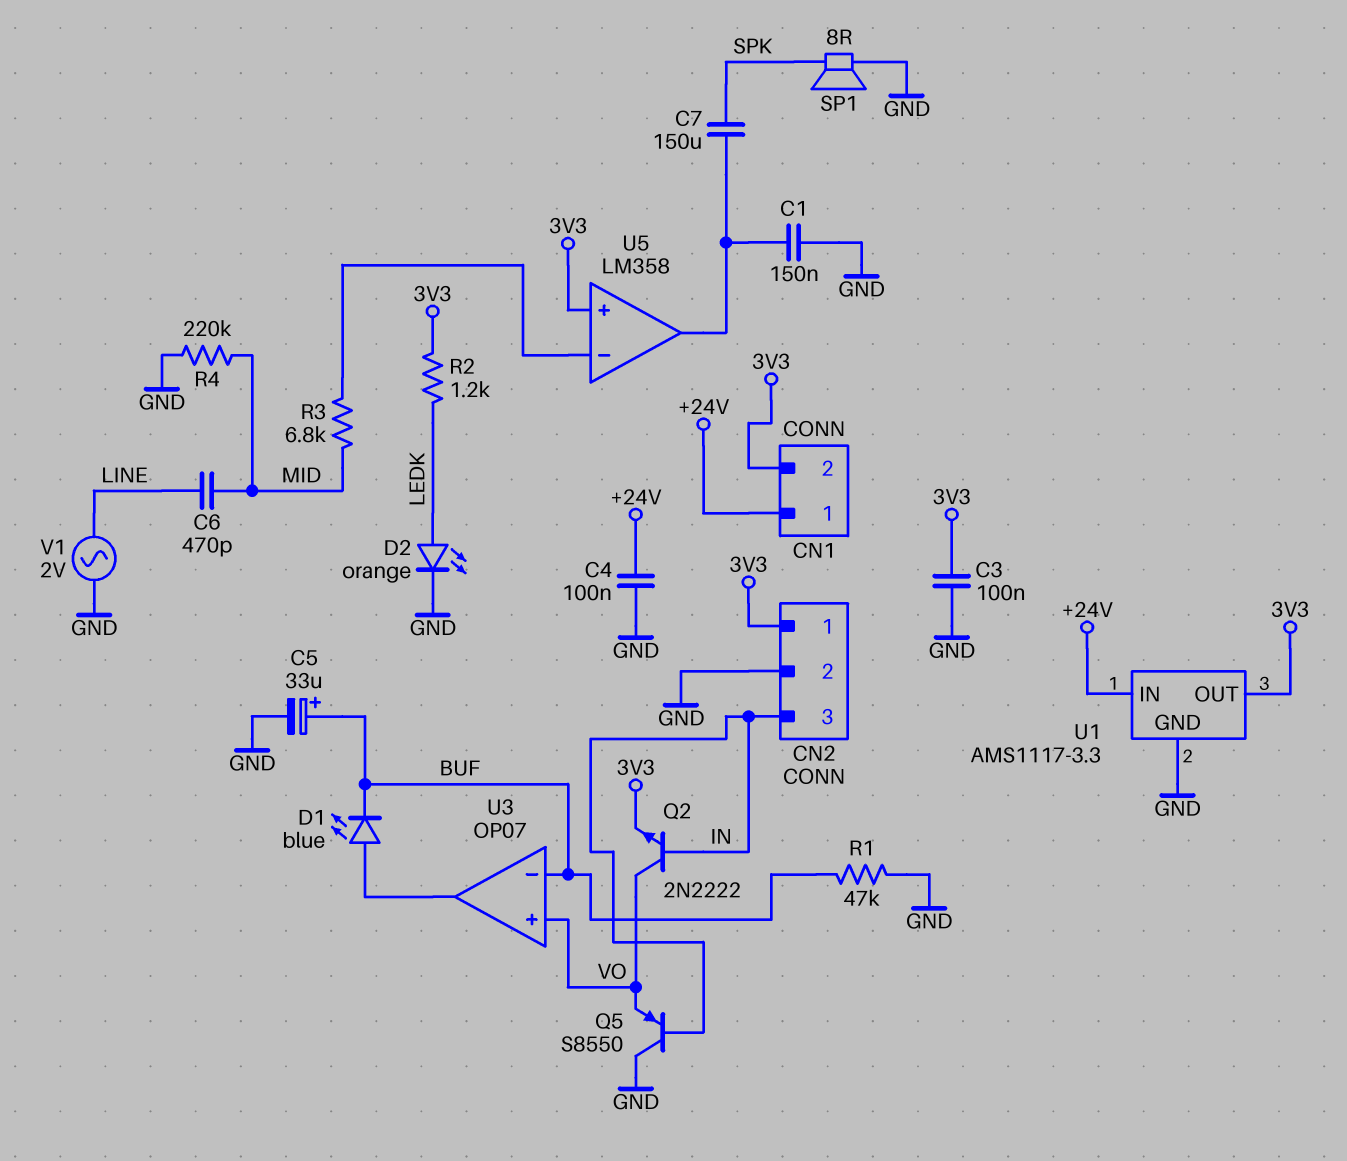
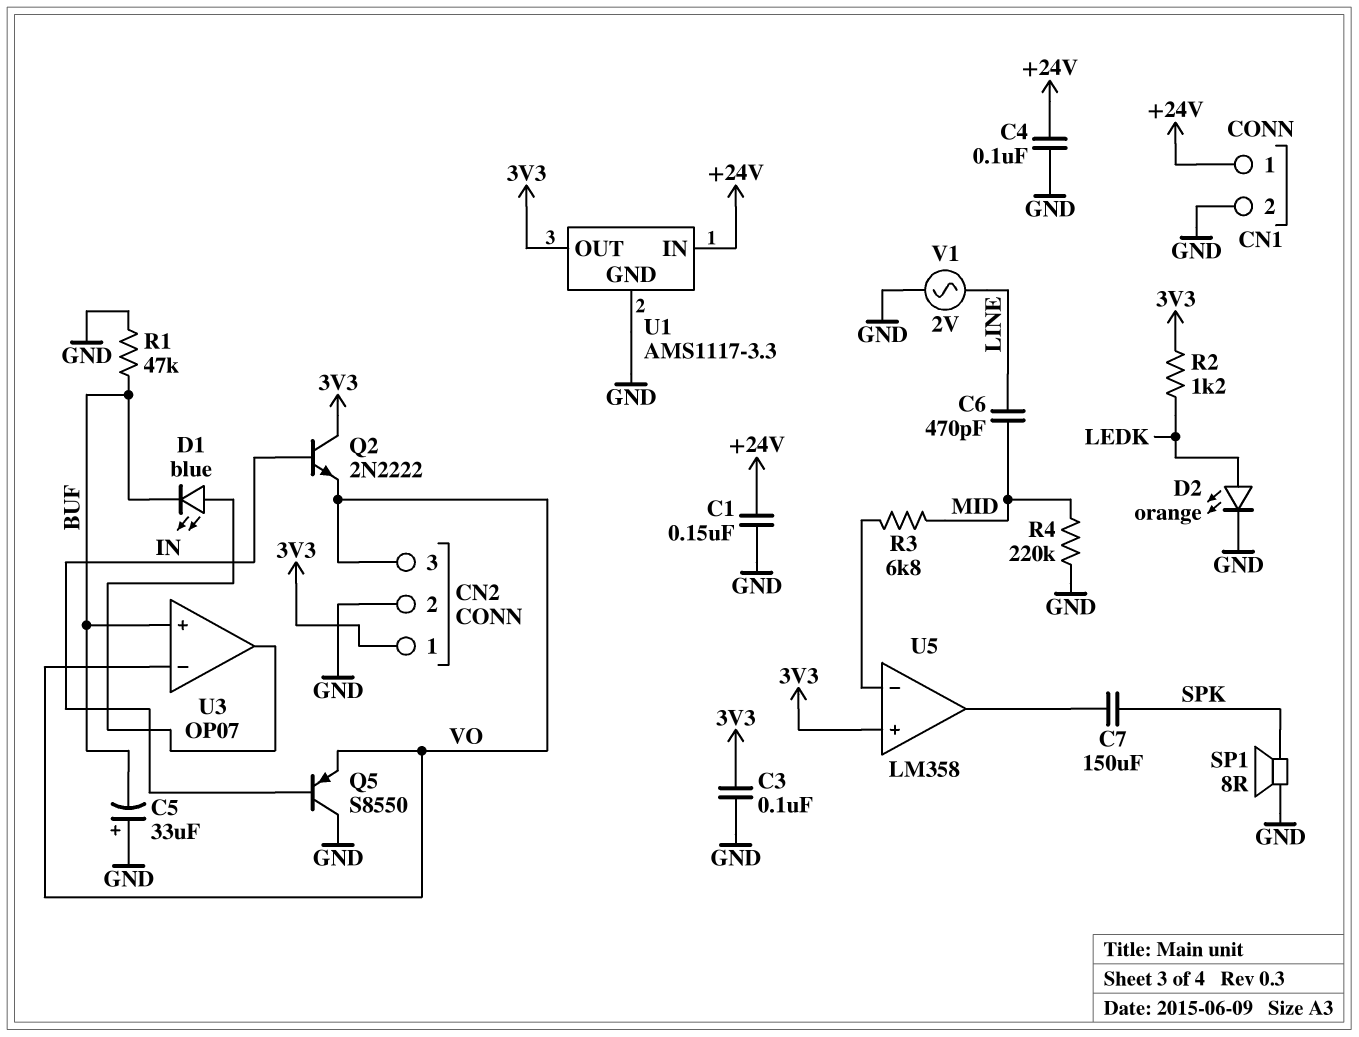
C1: 150nF (GND, U5/out) -> 150nF (+24V, GND)
C5: 33uF (plus BUF, minus GND) -> 33uF (plus GND, minus BUF)
CN1 pin 2: 3V3 -> GND
CN2 pin 3: IN -> VO
Q2: NPN 2N2222 (B IN, C VO, E 3V3) -> NPN 2N2222 (B IN, C 3V3, E VO)
U3 pin in+: VO -> BUF
U3 pin in-: BUF -> VO

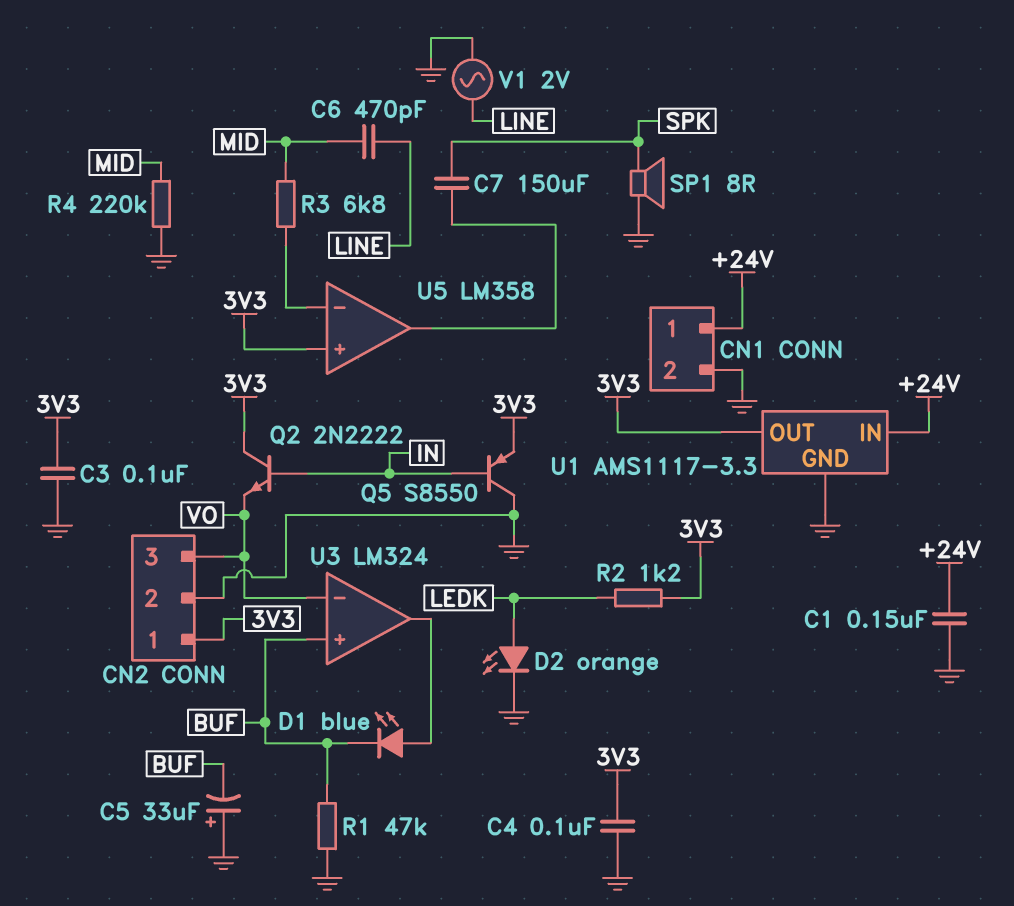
C4: 100nF (+24V, GND) -> 100nF (3V3, GND)
Q5: PNP S8550 (B IN, C GND, E VO) -> PNP S8550 (B IN, C GND, E 3V3)
U3: OP07 -> LM324

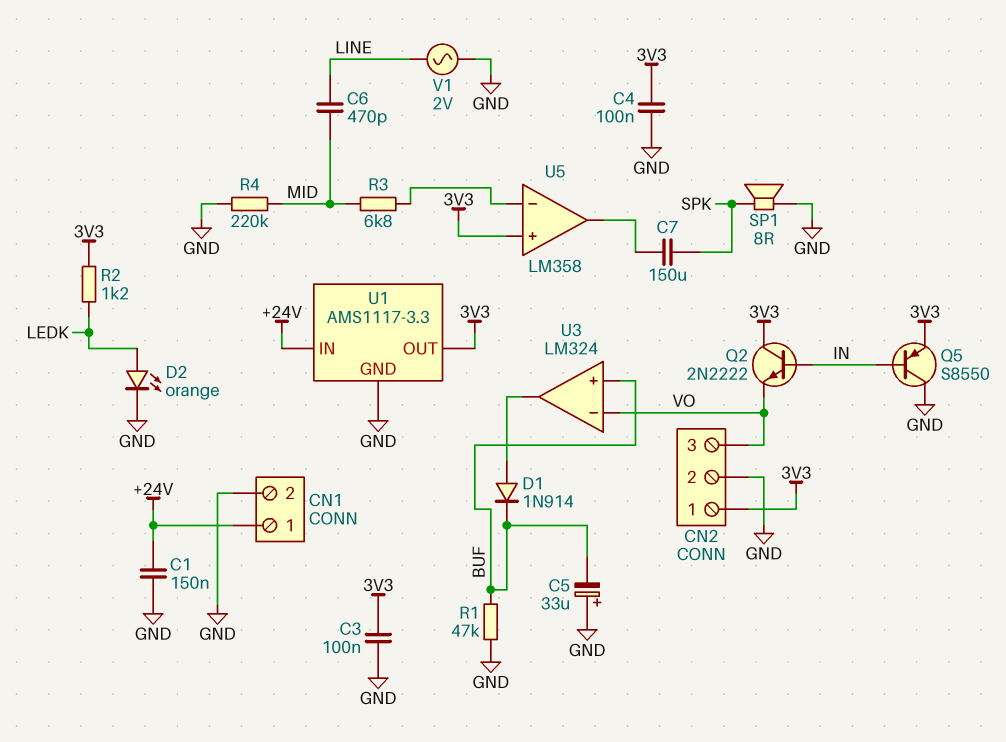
D1: LED blue (A U3/out, K BUF) -> diode 1N914 (A U3/out, K BUF)

